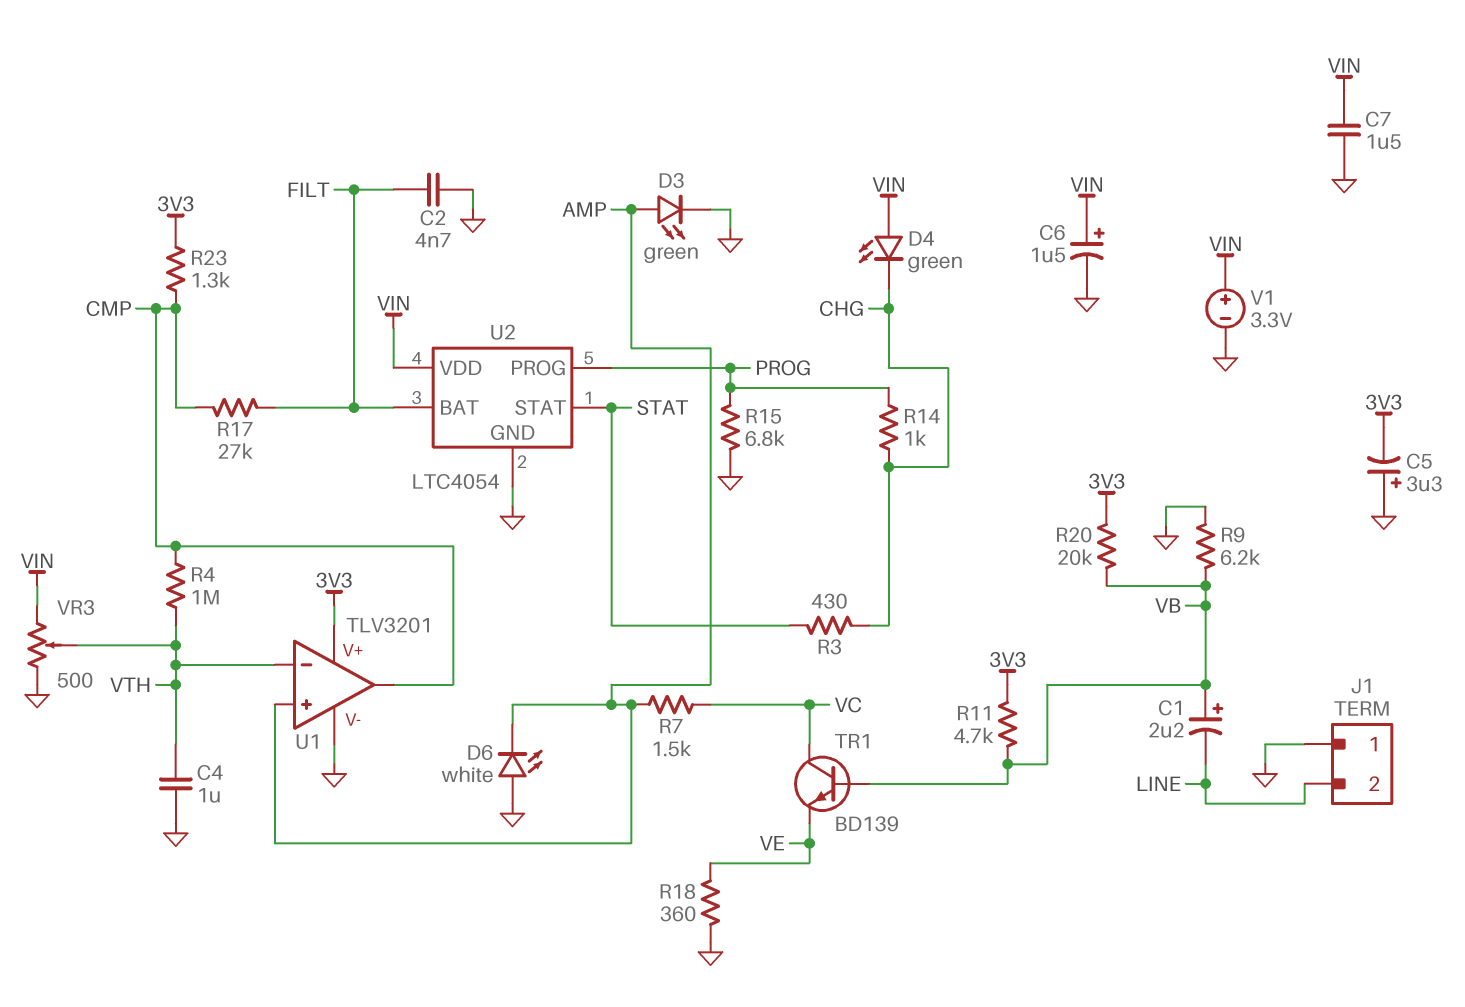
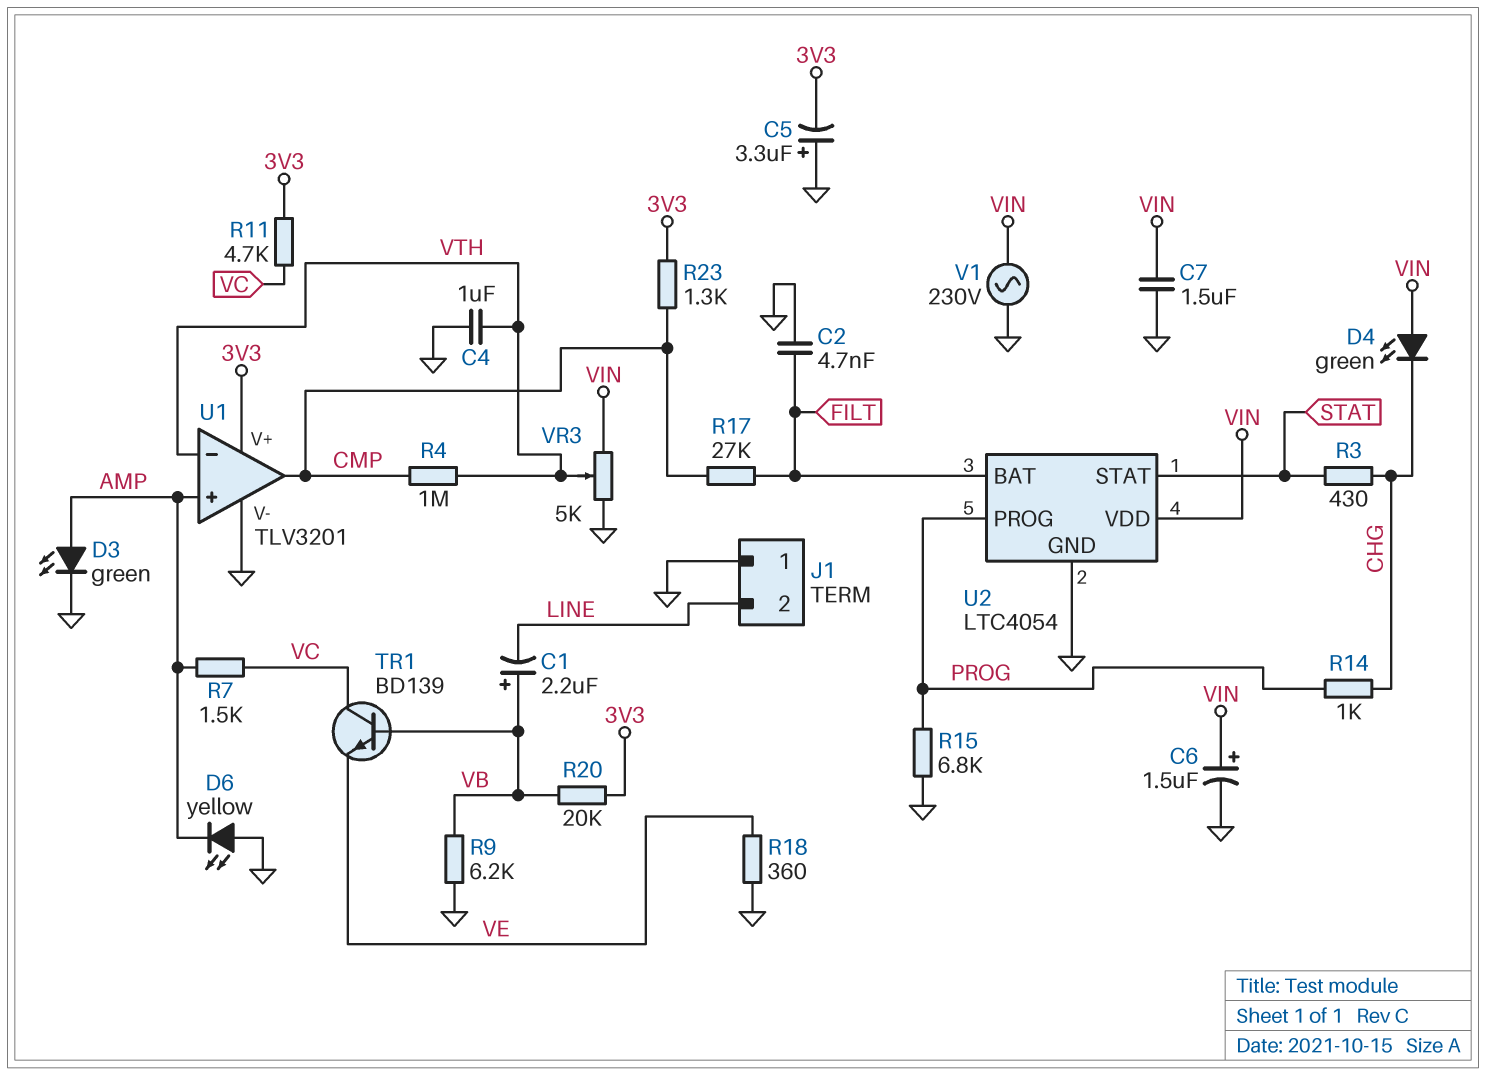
D6: LED white (A GND, K AMP) -> LED yellow (A GND, K AMP)
R11: 4.7k (3V3, VB) -> 4.7k (3V3, VC)
V1: 3.3V (plus VIN, minus GND) -> AC 230V (GND, VIN)
VR3: 500 (GND, VIN, wiper VTH) -> 5k (GND, VIN, wiper VTH)

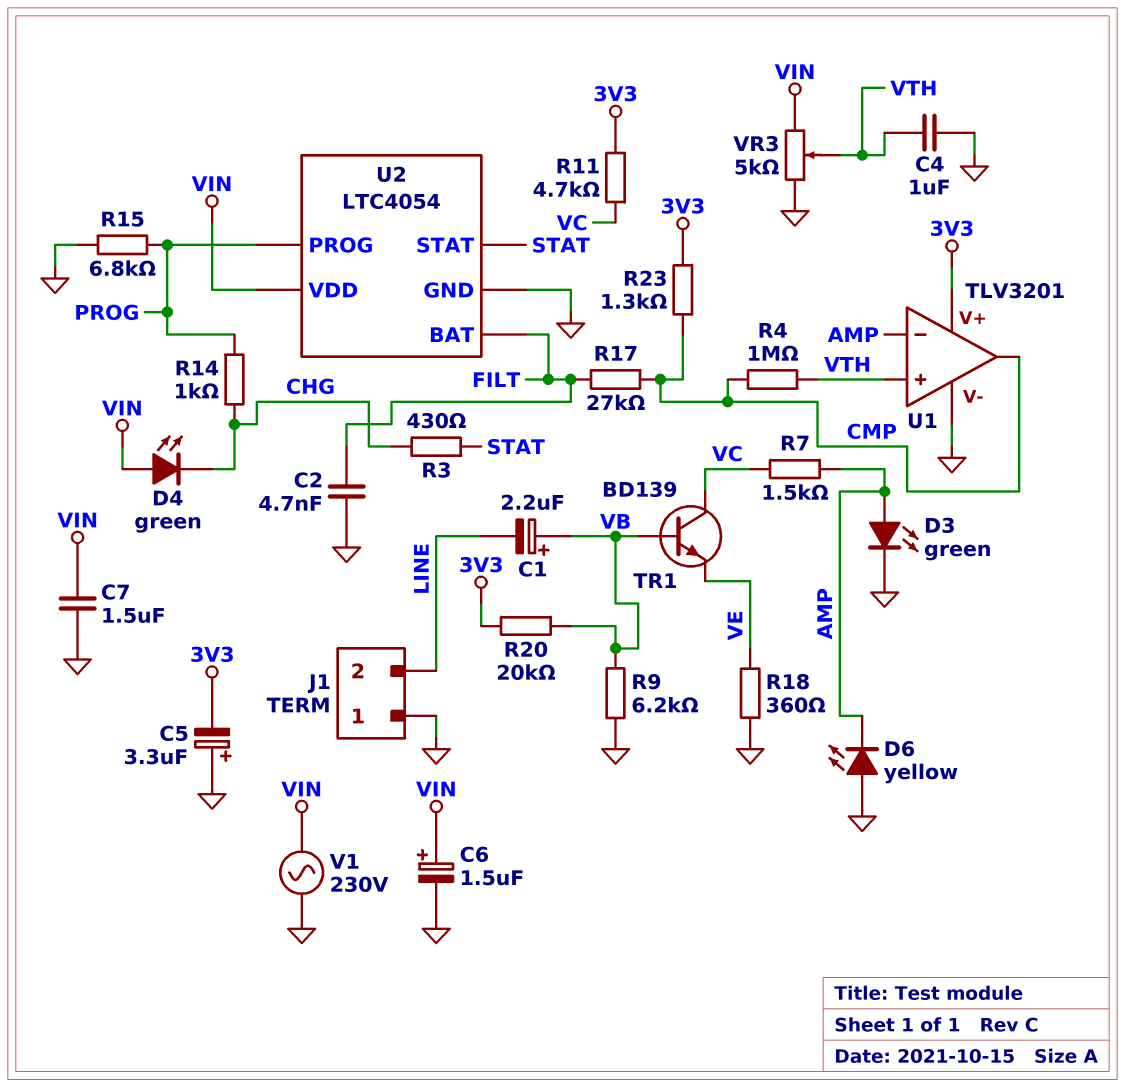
U1 pin in+: AMP -> VTH
U1 pin in-: VTH -> AMP

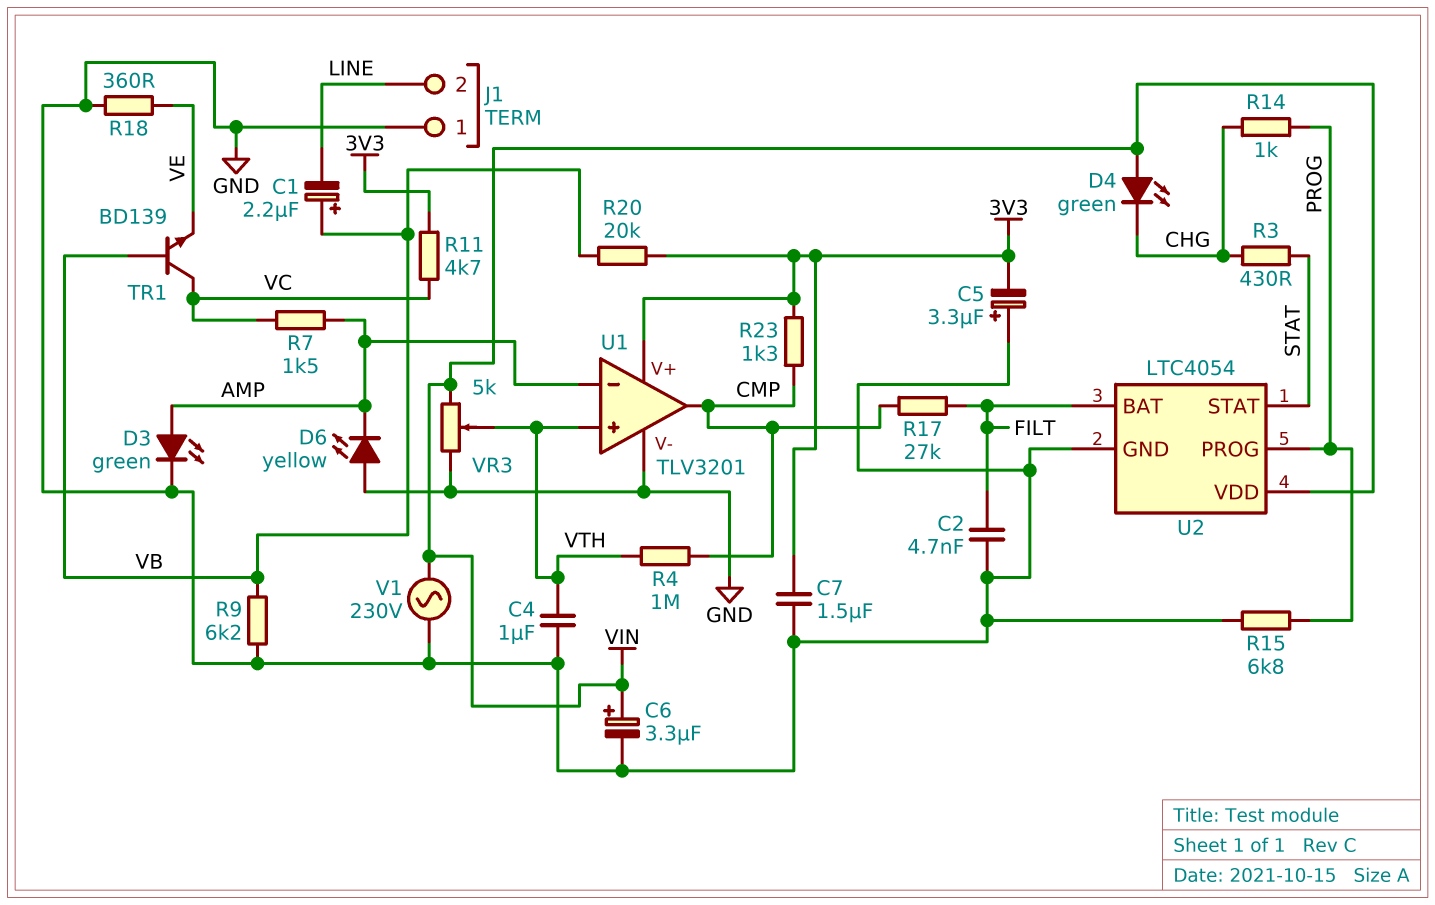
C6: 1.5uF (plus VIN, minus GND) -> 3.3uF (plus VIN, minus GND)
C7: 1.5uF (GND, VIN) -> 1.5uF (3V3, GND)

